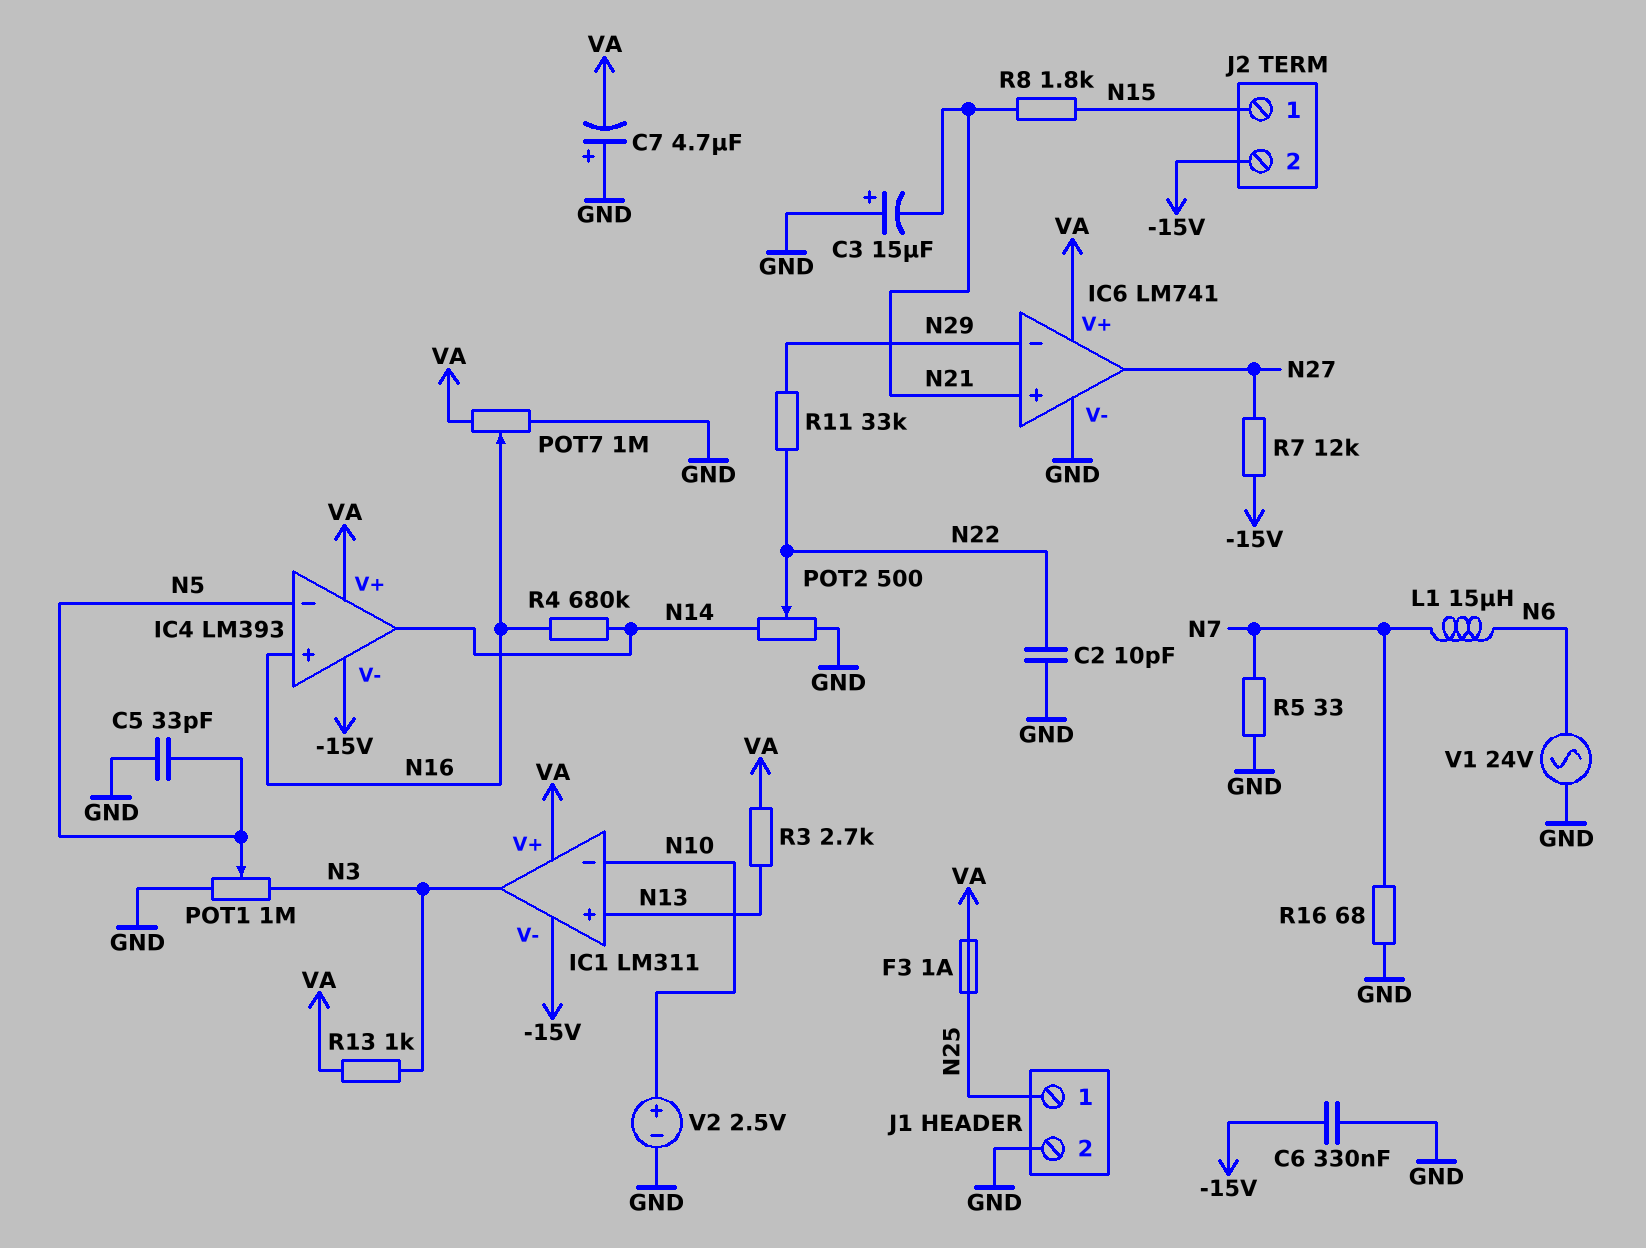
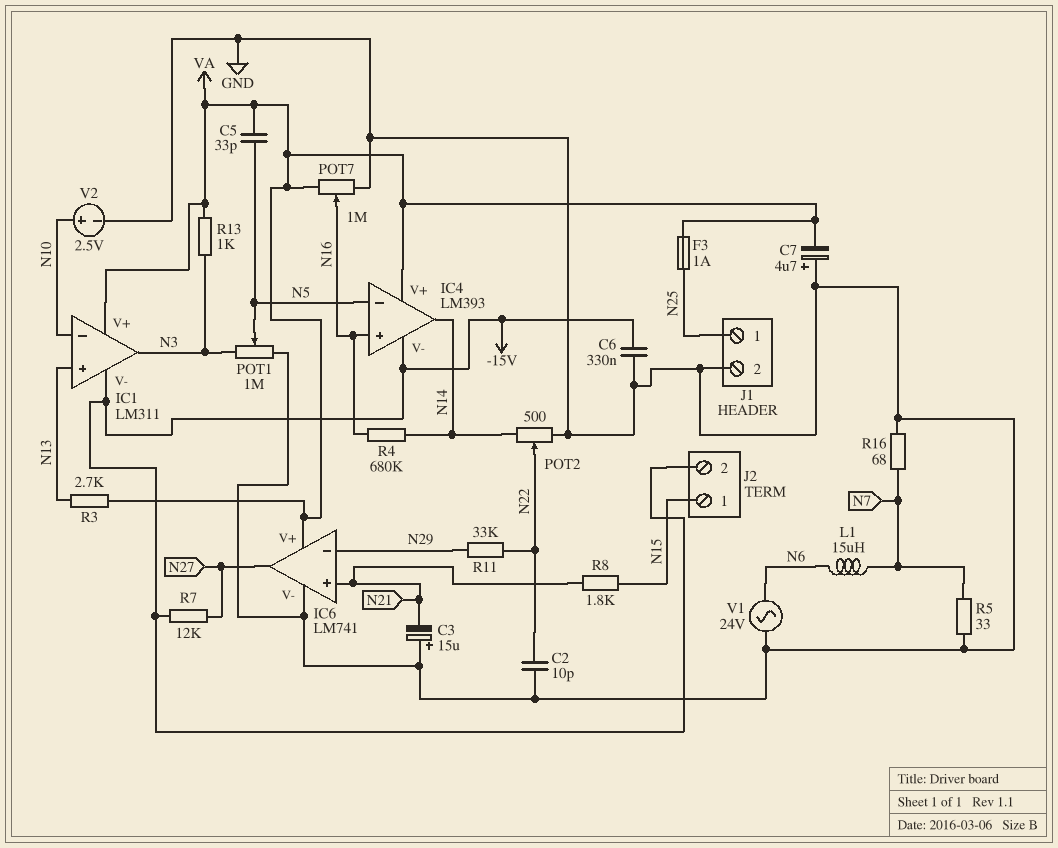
C5: 33pF (GND, N5) -> 33pF (N5, VA)

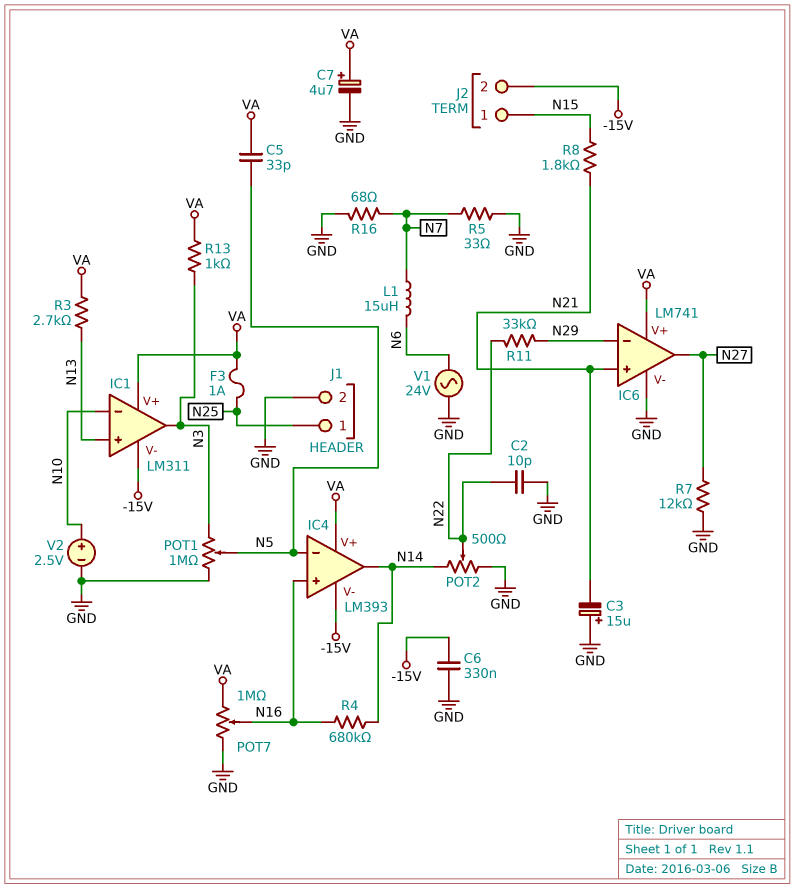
C7: 4.7uF (plus GND, minus VA) -> 4.7uF (plus VA, minus GND)
R7: 12k (-15V, N27) -> 12k (GND, N27)

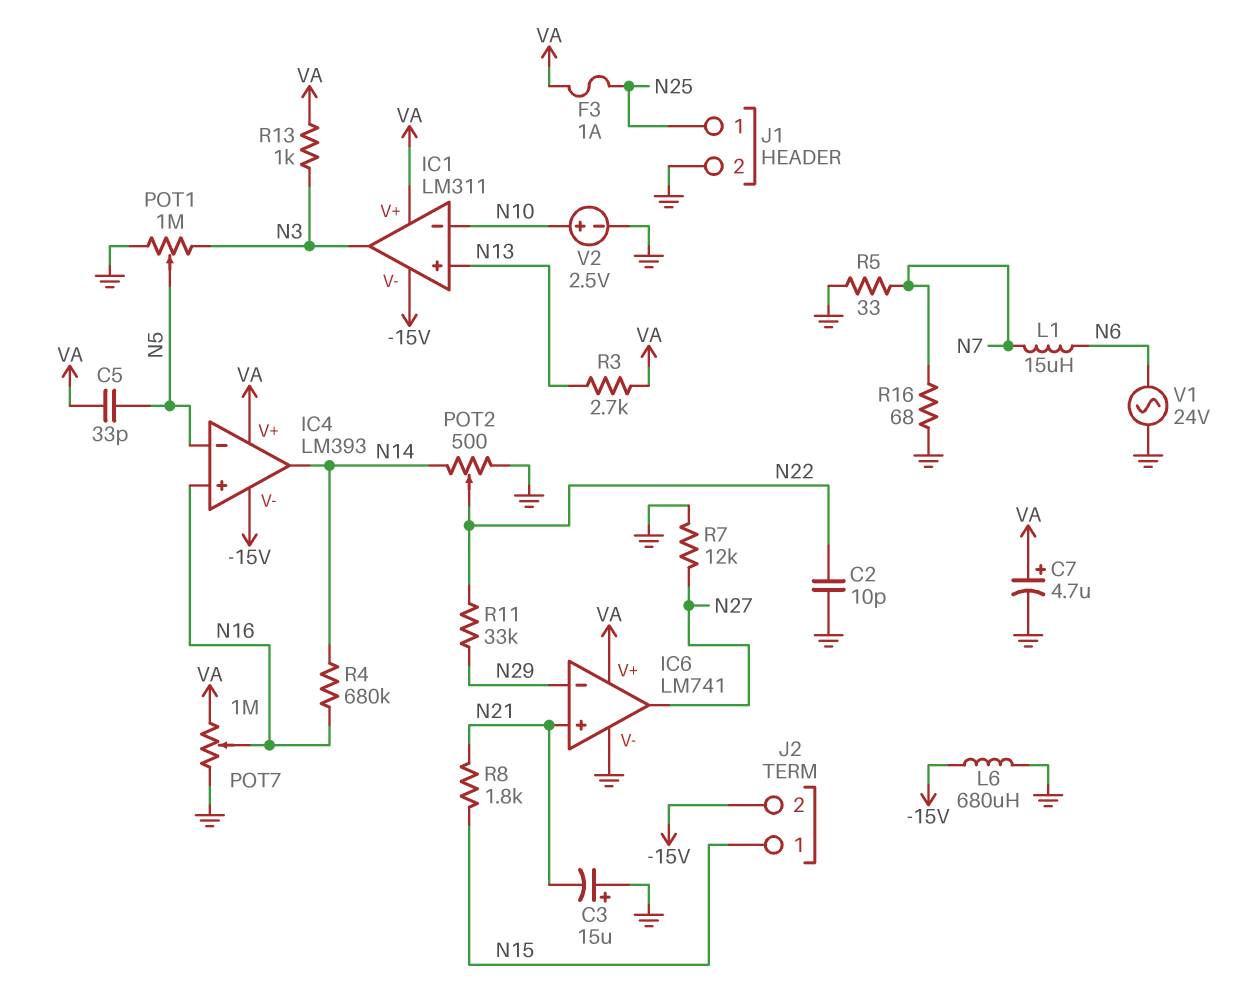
C6: 330nF (-15V, GND) -> none
L6: none -> 680uH (-15V, GND)

